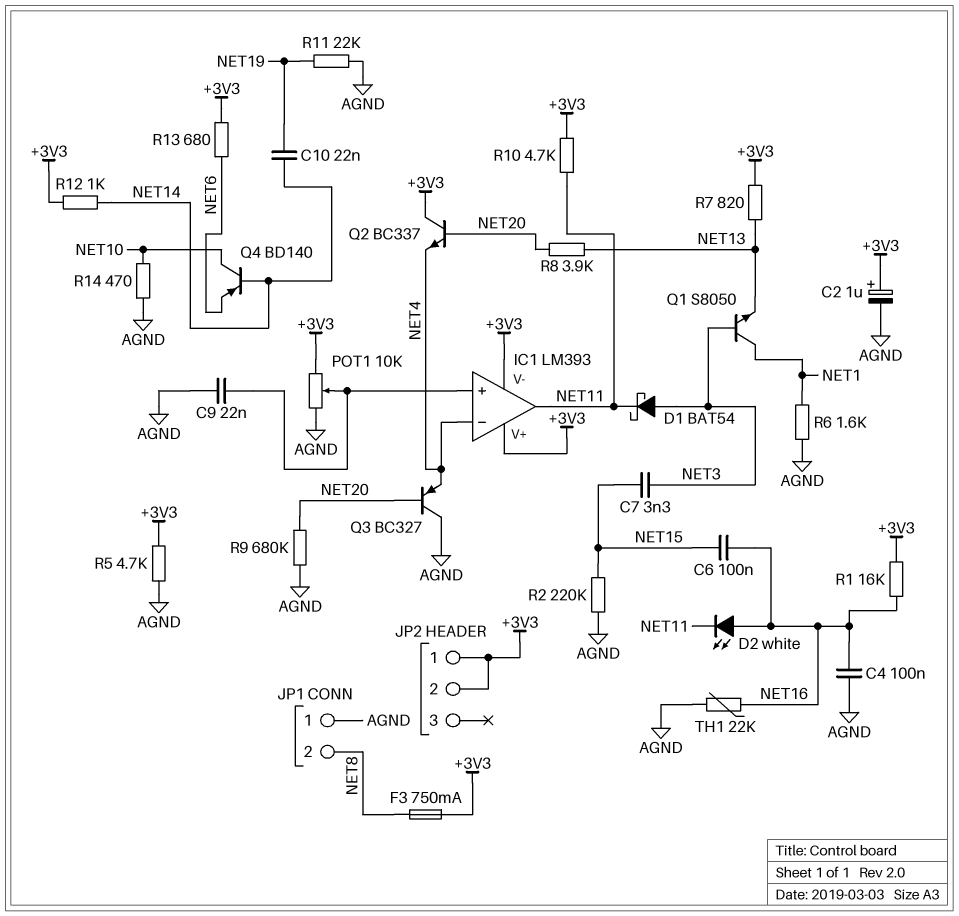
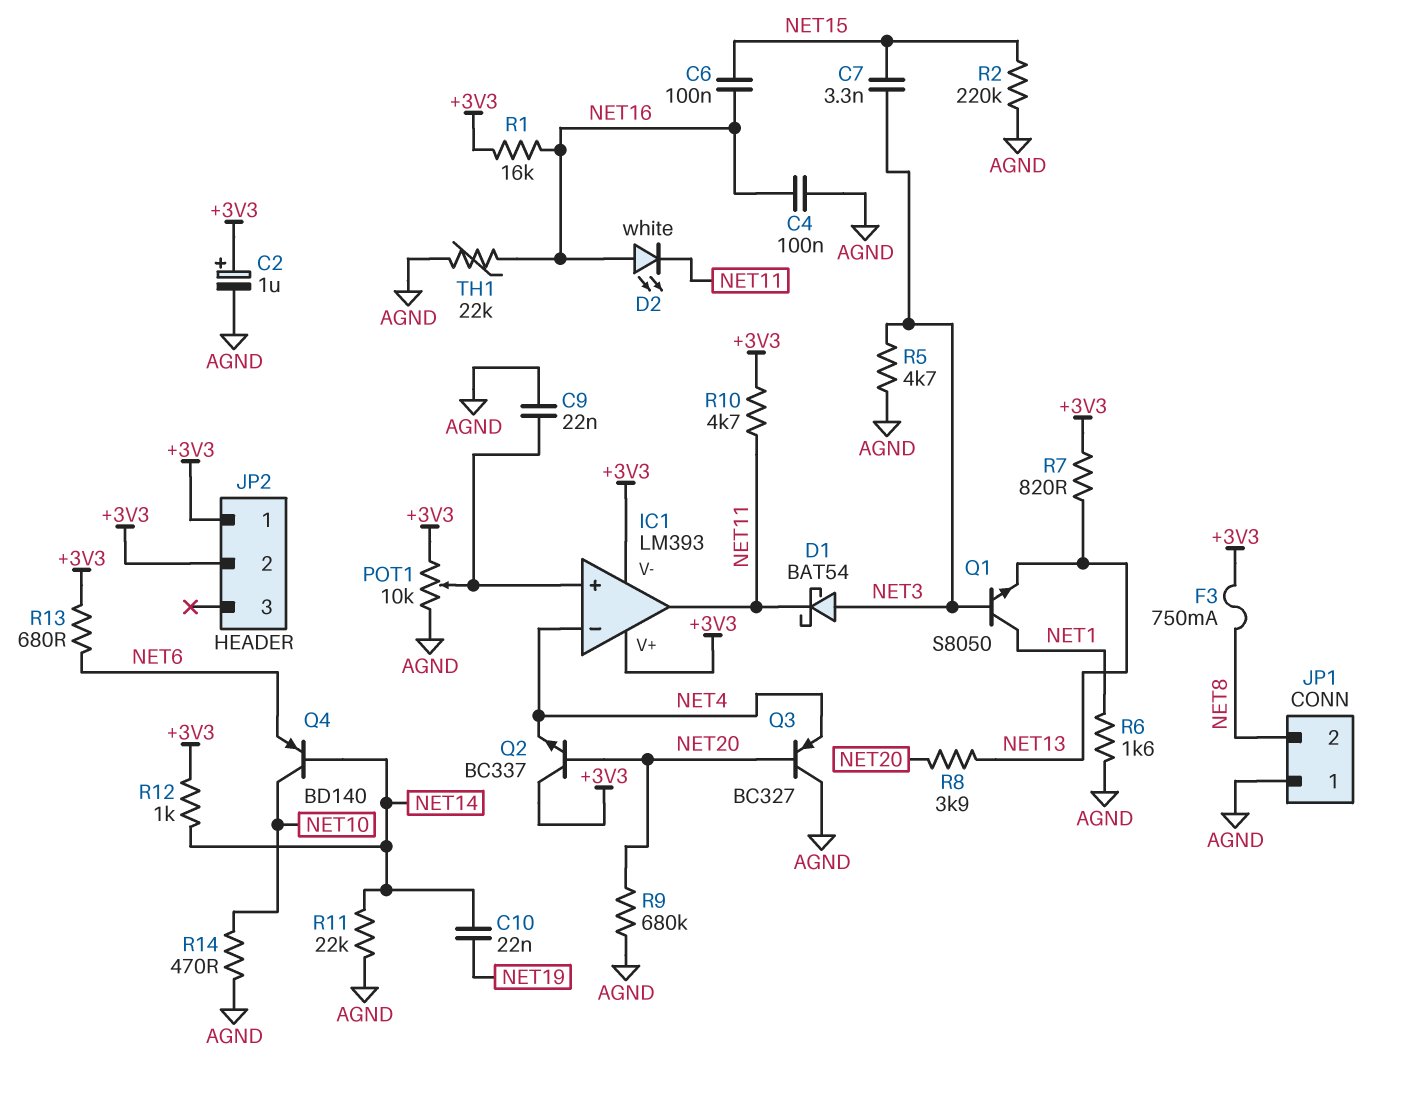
R5: 4.7k (+3V3, AGND) -> 4.7k (AGND, NET3)
R11: 22k (AGND, NET19) -> 22k (AGND, NET14)

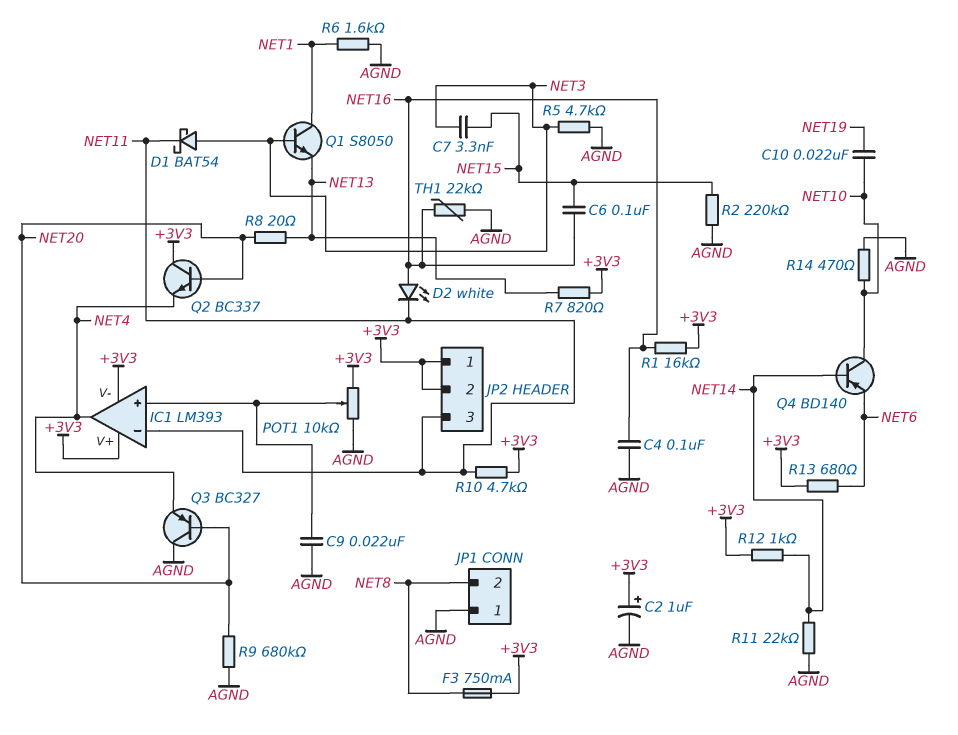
C10: 22nF (NET14, NET19) -> 22nF (NET10, NET19)
IC1 pin in-: NET4 -> NET11
IC1 pin out: NET11 -> NET4
JP2 pin 3: none -> NET11
R8: 3.9k (NET13, NET20) -> 20 (NET13, NET20)

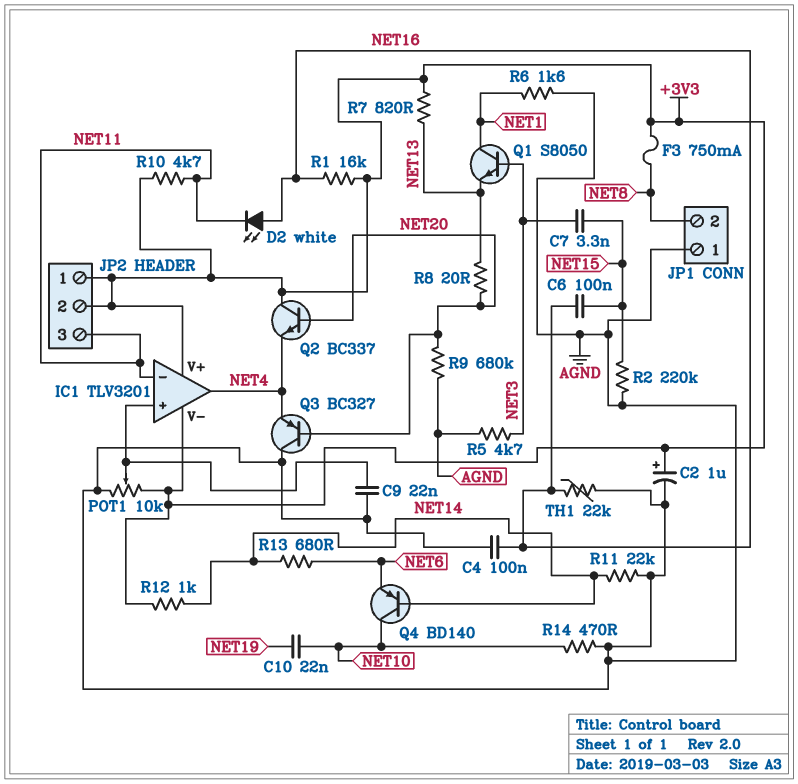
D1: schottky BAT54 (A NET3, K NET11) -> none
IC1: LM393 -> TLV3201
R13: 680 (+3V3, NET6) -> 680 (NET6, NET14)

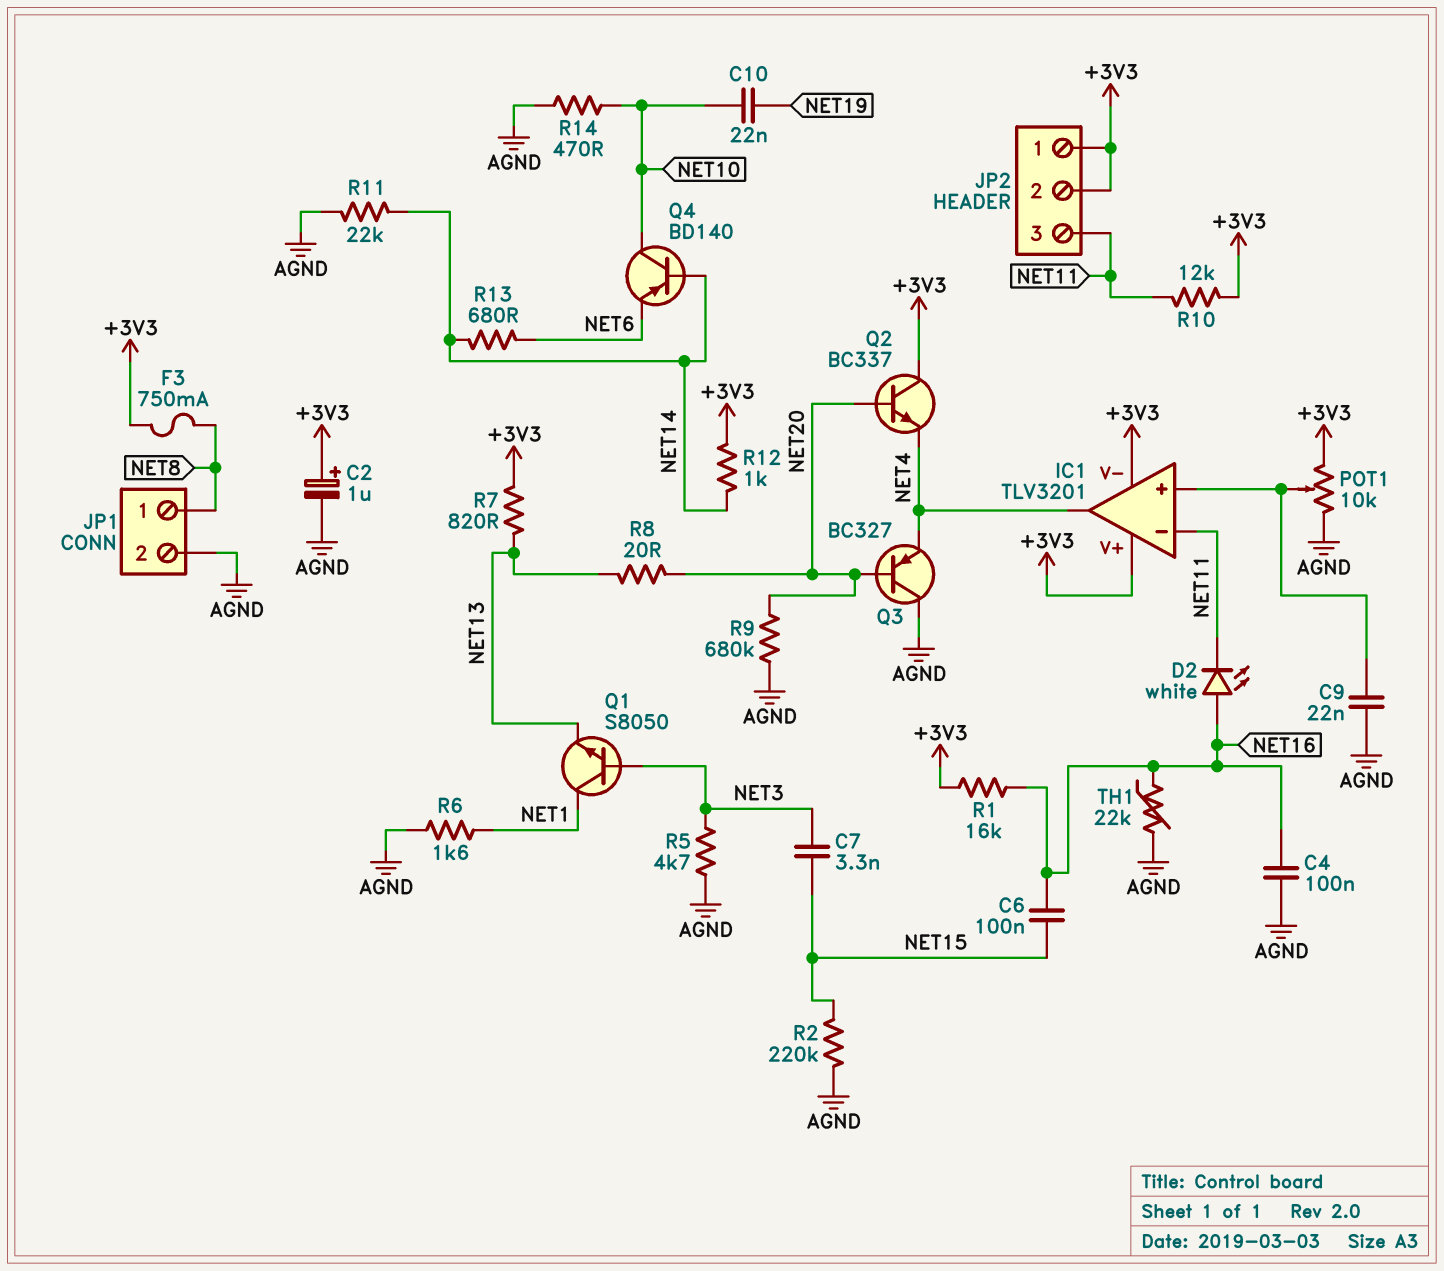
JP1 pin 1: AGND -> NET8
JP1 pin 2: NET8 -> AGND
R10: 4.7k (+3V3, NET11) -> 12k (+3V3, NET11)

